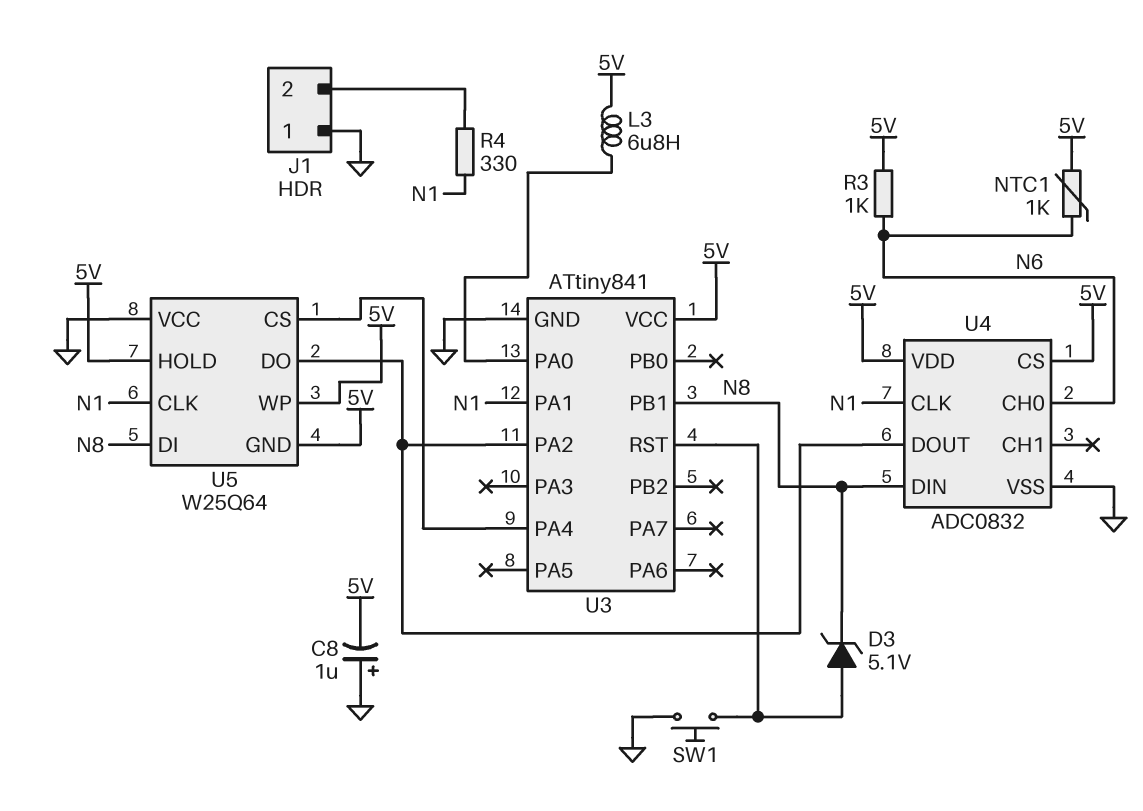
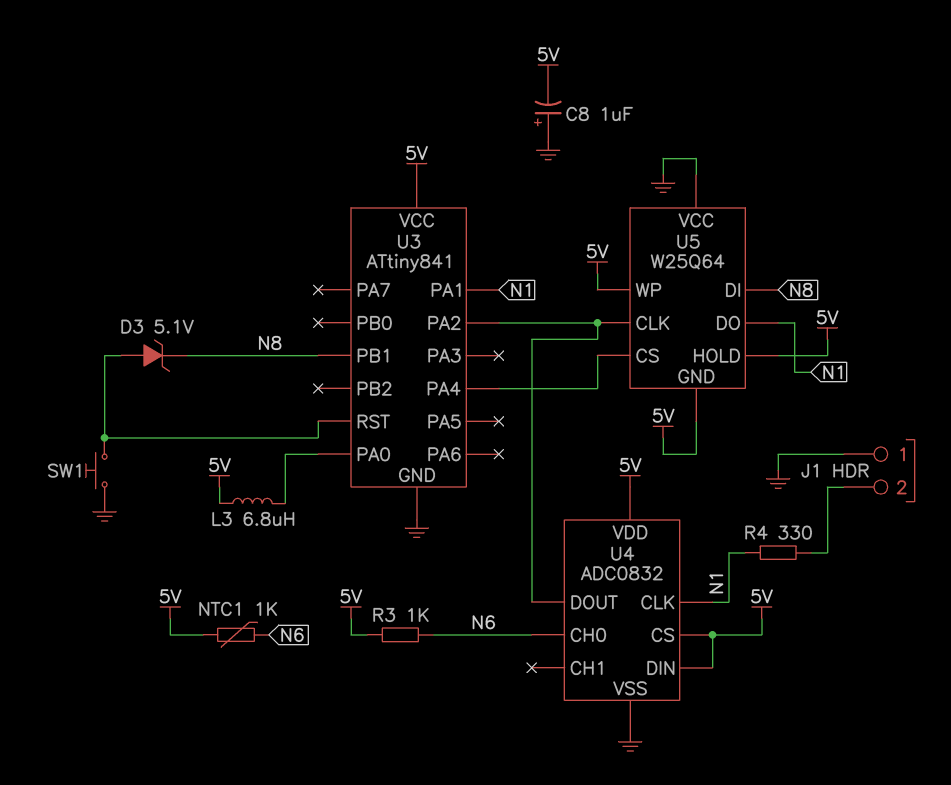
U4 pin DIN: N8 -> 5V
U5 pin CLK: N1 -> U3/PA2
U5 pin DO: U3/PA2 -> N1

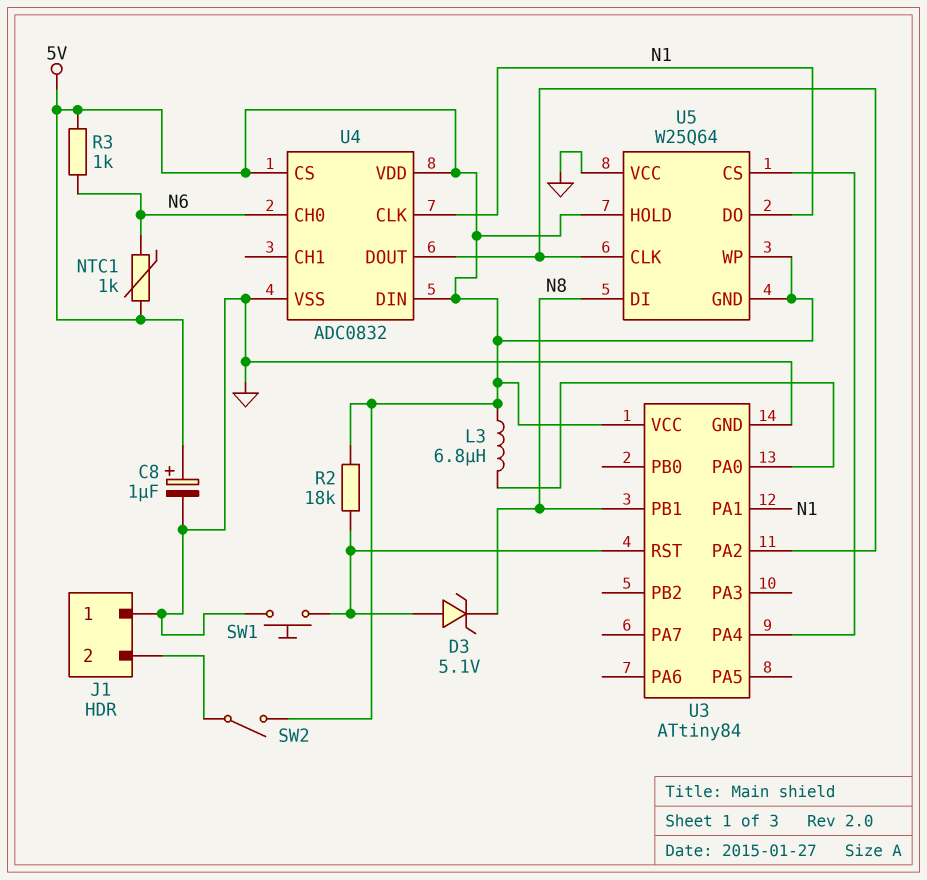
C8: 1uF (plus GND, minus 5V) -> 1uF (plus 5V, minus GND)
R2: none -> 18k (5V, U3/RST)
R4: 330 (J1/2, N1) -> none
SW2: none -> switch (5V, J1/2)
U3: ATtiny841 -> ATtiny84

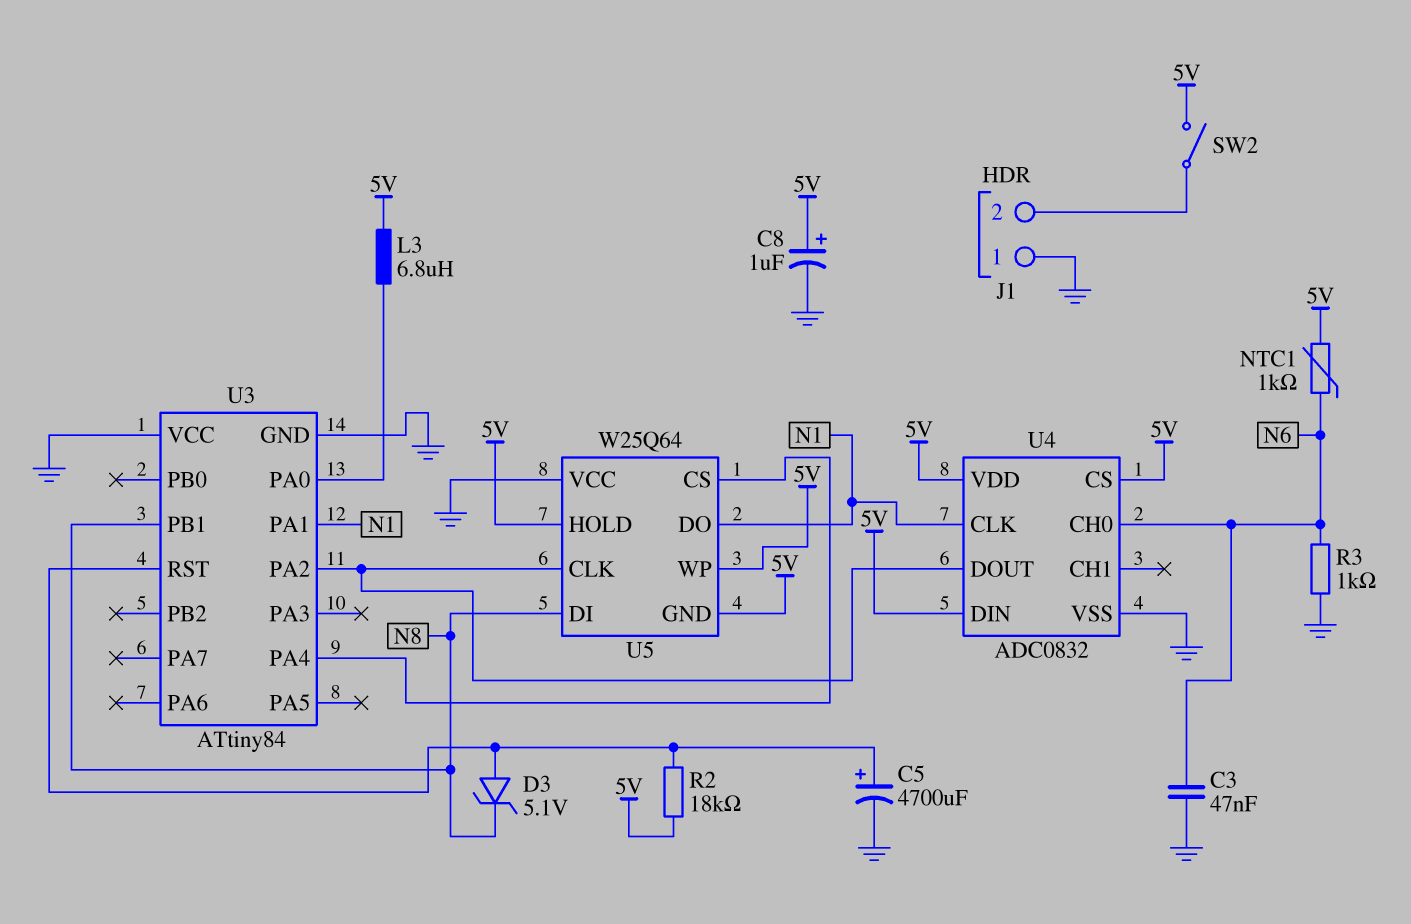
C3: none -> 47nF (GND, N6)
C5: none -> 4700uF (plus U3/RST, minus GND)
R3: 1k (5V, N6) -> 1k (GND, N6)
SW1: button (GND, U3/RST) -> none
U3 pin VCC: 5V -> GND

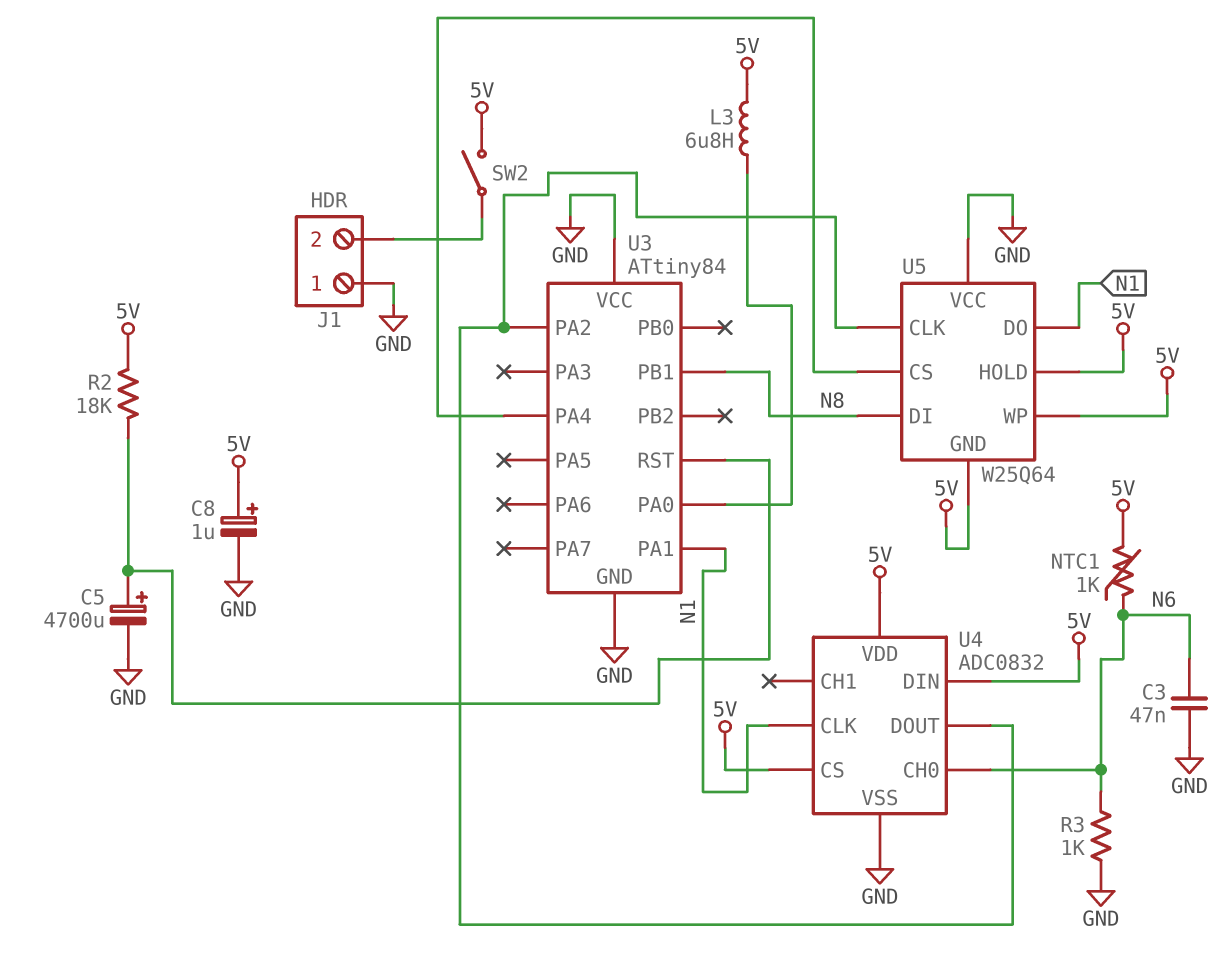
D3: zener 5.1V (A U3/RST, K N8) -> none

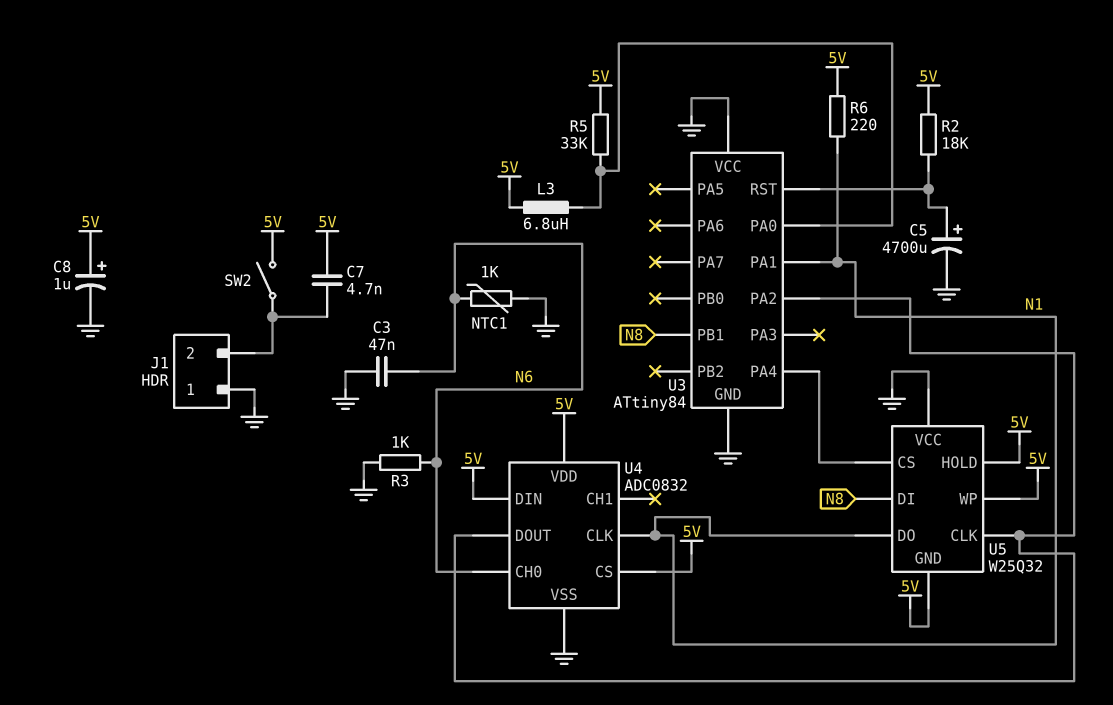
C7: none -> 4.7nF (5V, J1/2)
NTC1: 1k (5V, N6) -> 1k (GND, N6)
R5: none -> 33k (5V, U3/PA0)
R6: none -> 220 (5V, N1)
U5: W25Q64 -> W25Q32

